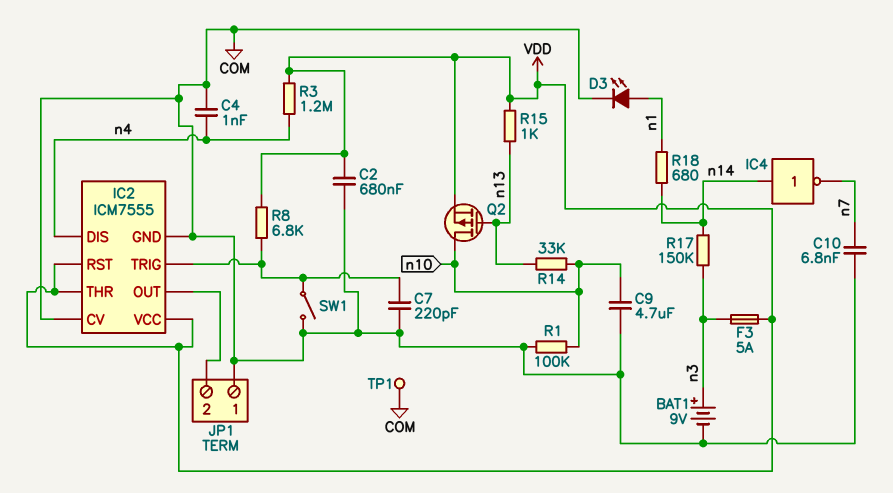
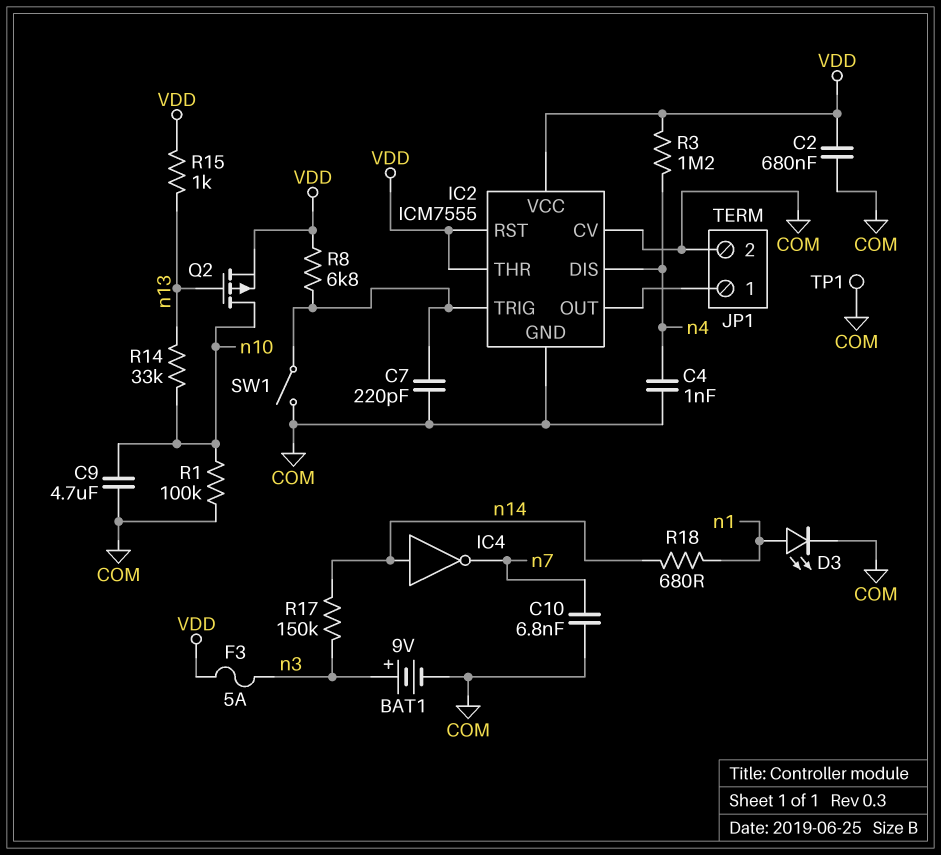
JP1 pin 1: COM -> IC2/OUT
JP1 pin 2: IC2/OUT -> COM

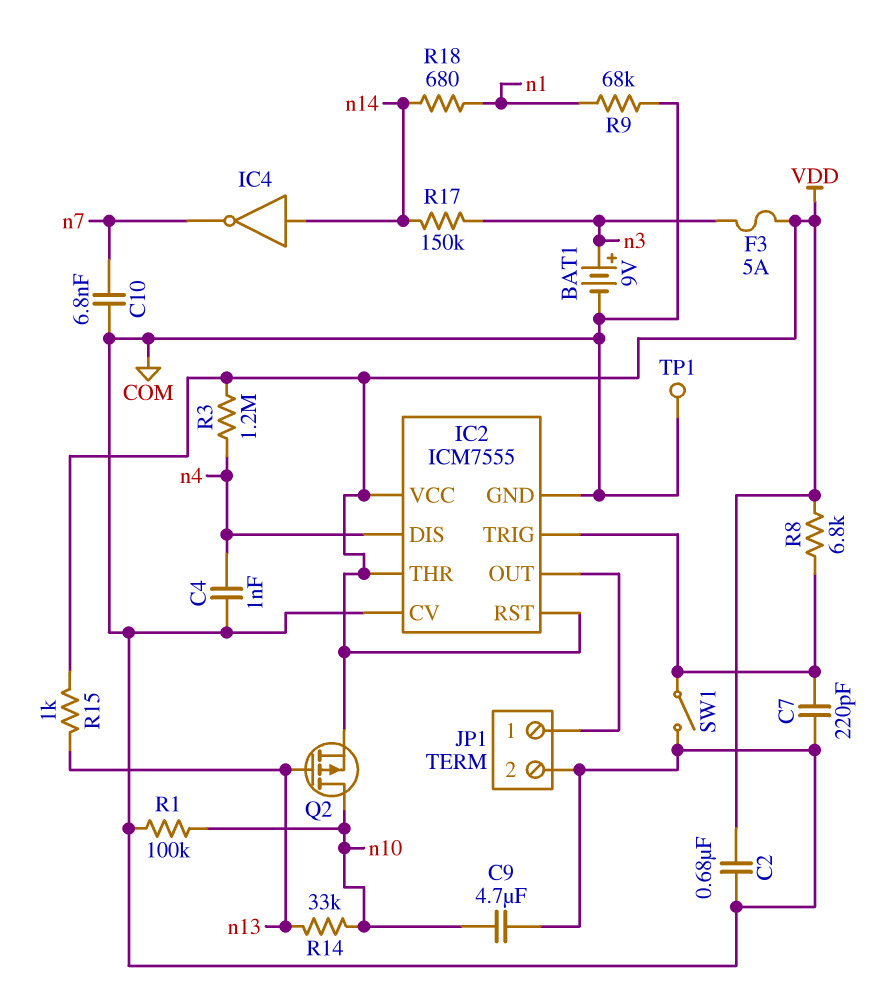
D3: LED (A n1, K COM) -> none
R9: none -> 68k (COM, n1)

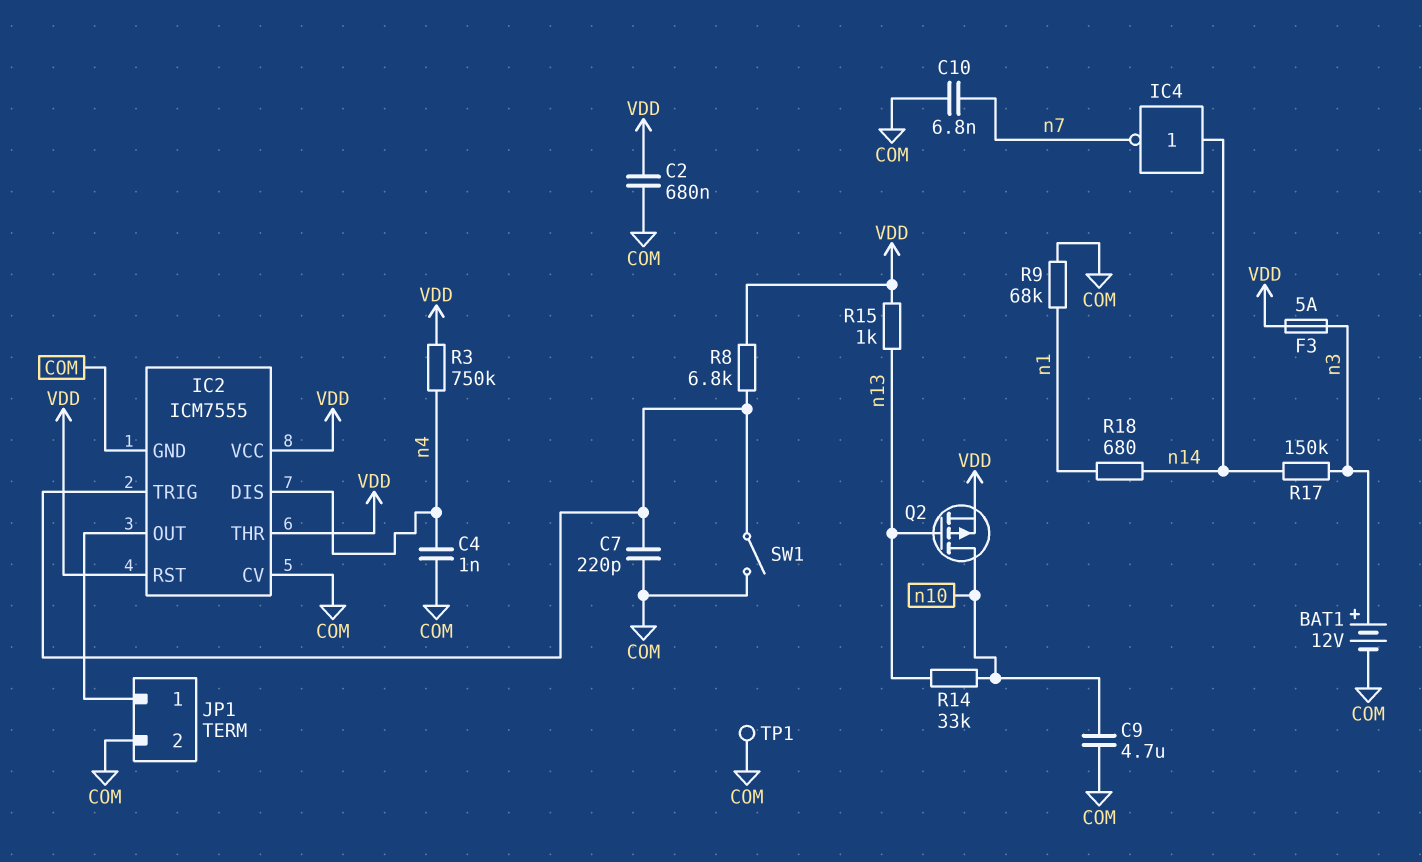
BAT1: 9V (plus n3, minus COM) -> 12V (plus n3, minus COM)
R1: 100k (COM, n10) -> none
R3: 1.2M (VDD, n4) -> 750k (VDD, n4)

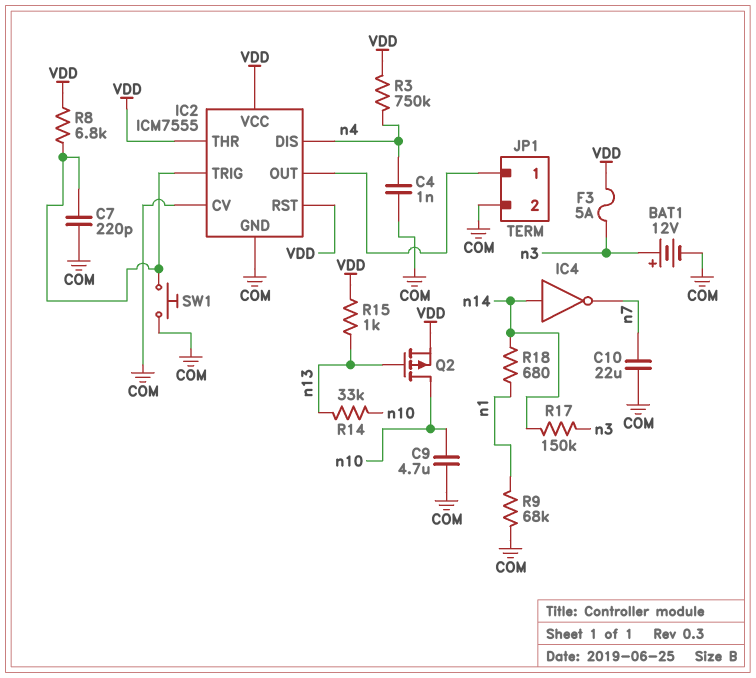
C2: 680nF (COM, VDD) -> none
C10: 6.8nF (COM, n7) -> 22uF (COM, n7)
SW1: switch (COM, IC2/TRIG) -> button (COM, IC2/TRIG)
TP1: test point (COM) -> none

